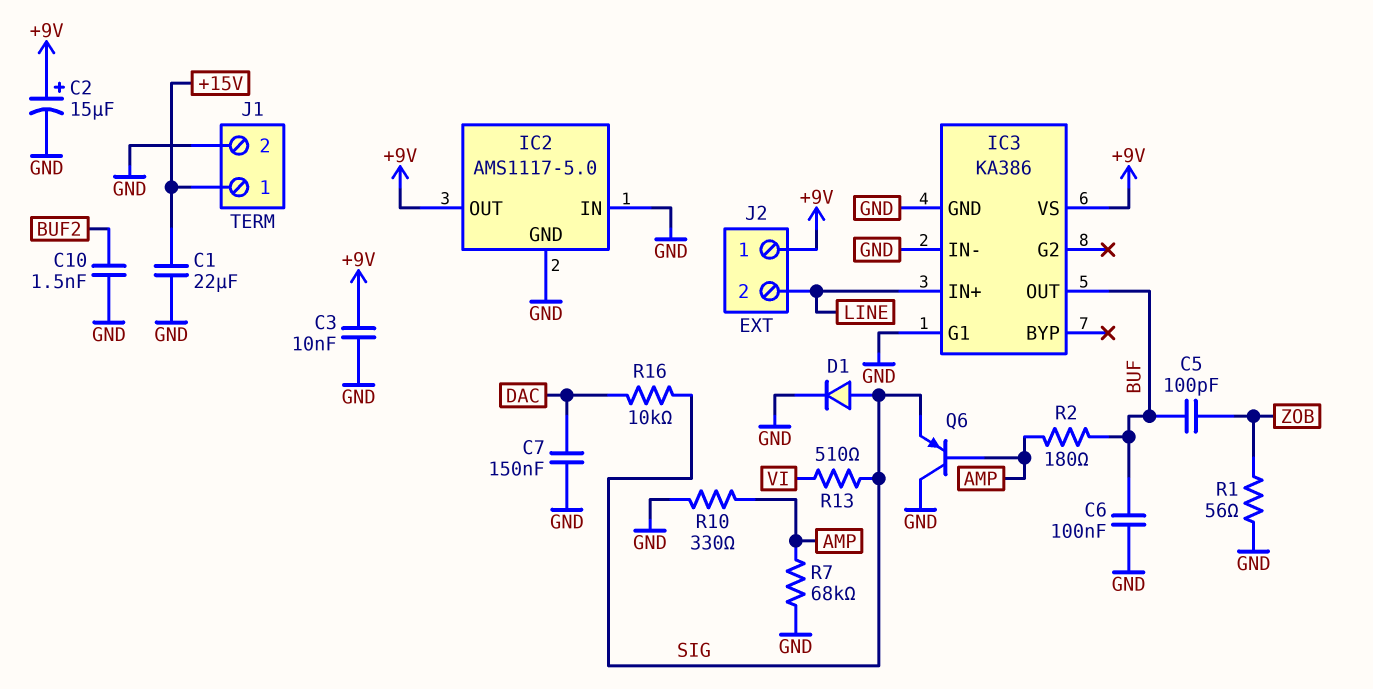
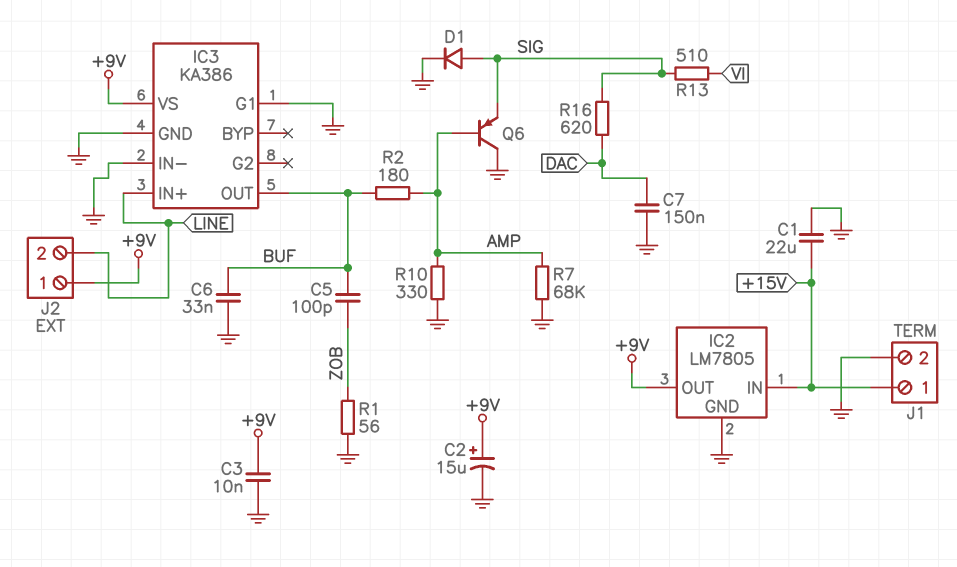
C6: 100nF (BUF, GND) -> 33nF (BUF, GND)
C10: 1.5nF (BUF2, GND) -> none
IC2: AMS1117-5.0 -> LM7805
IC2 pin IN: GND -> +15V
R16: 10k (DAC, SIG) -> 620 (DAC, SIG)

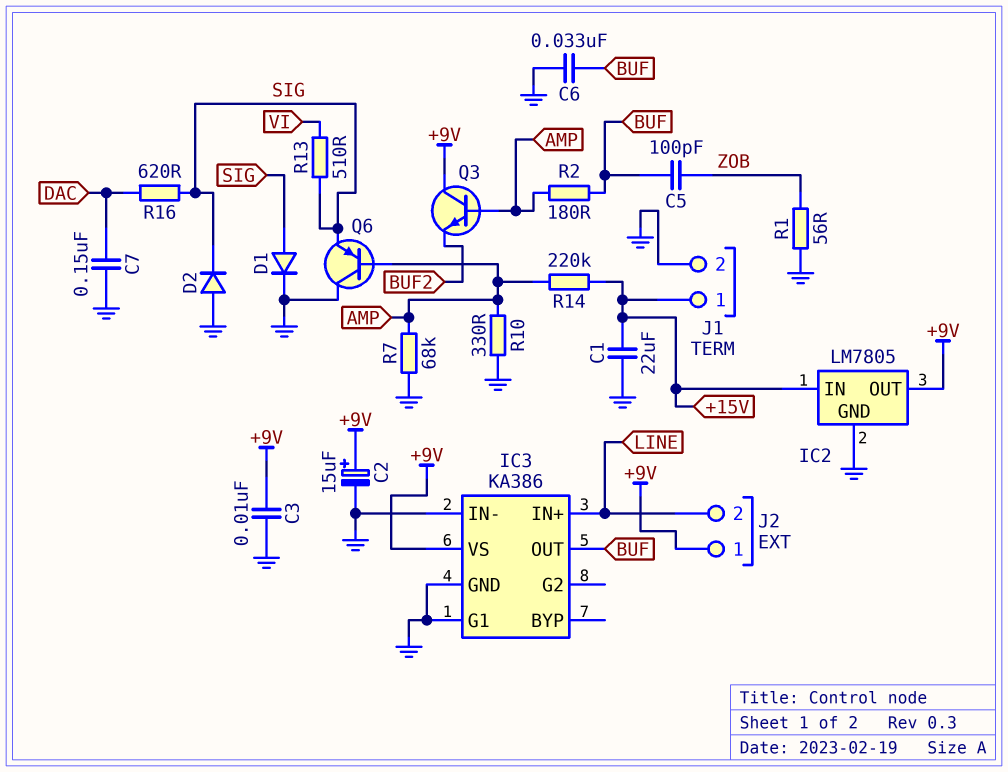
D2: none -> diode (A GND, K SIG)
Q3: none -> NPN (B AMP, C +9V, E BUF2)
R14: none -> 220k (+15V, AMP)

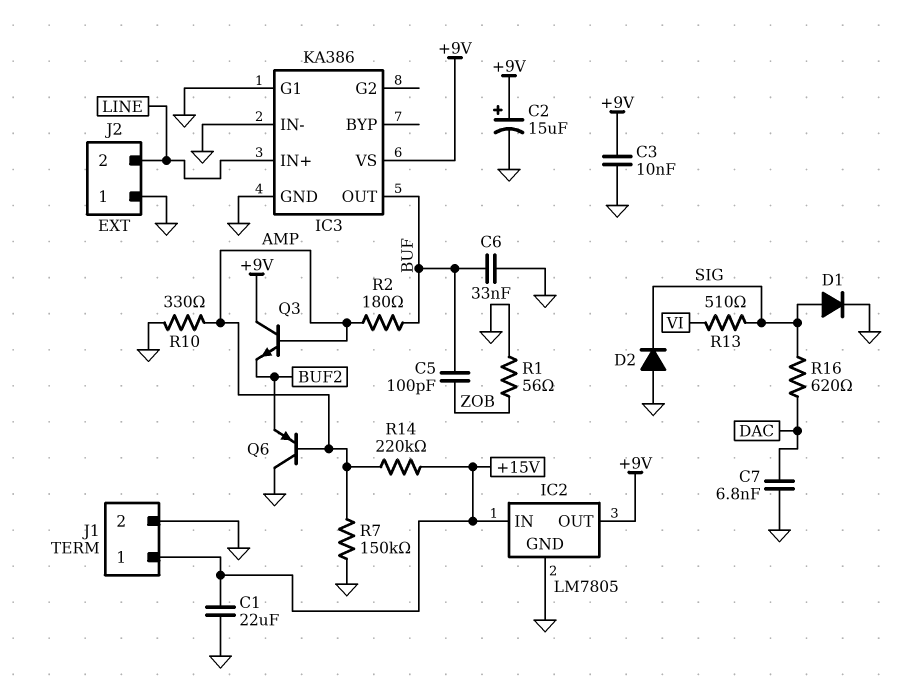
C7: 150nF (DAC, GND) -> 6.8nF (DAC, GND)
J2 pin 1: +9V -> GND
Q6: PNP (B AMP, C GND, E SIG) -> PNP (B AMP, C GND, E BUF2)
R7: 68k (AMP, GND) -> 150k (AMP, GND)

